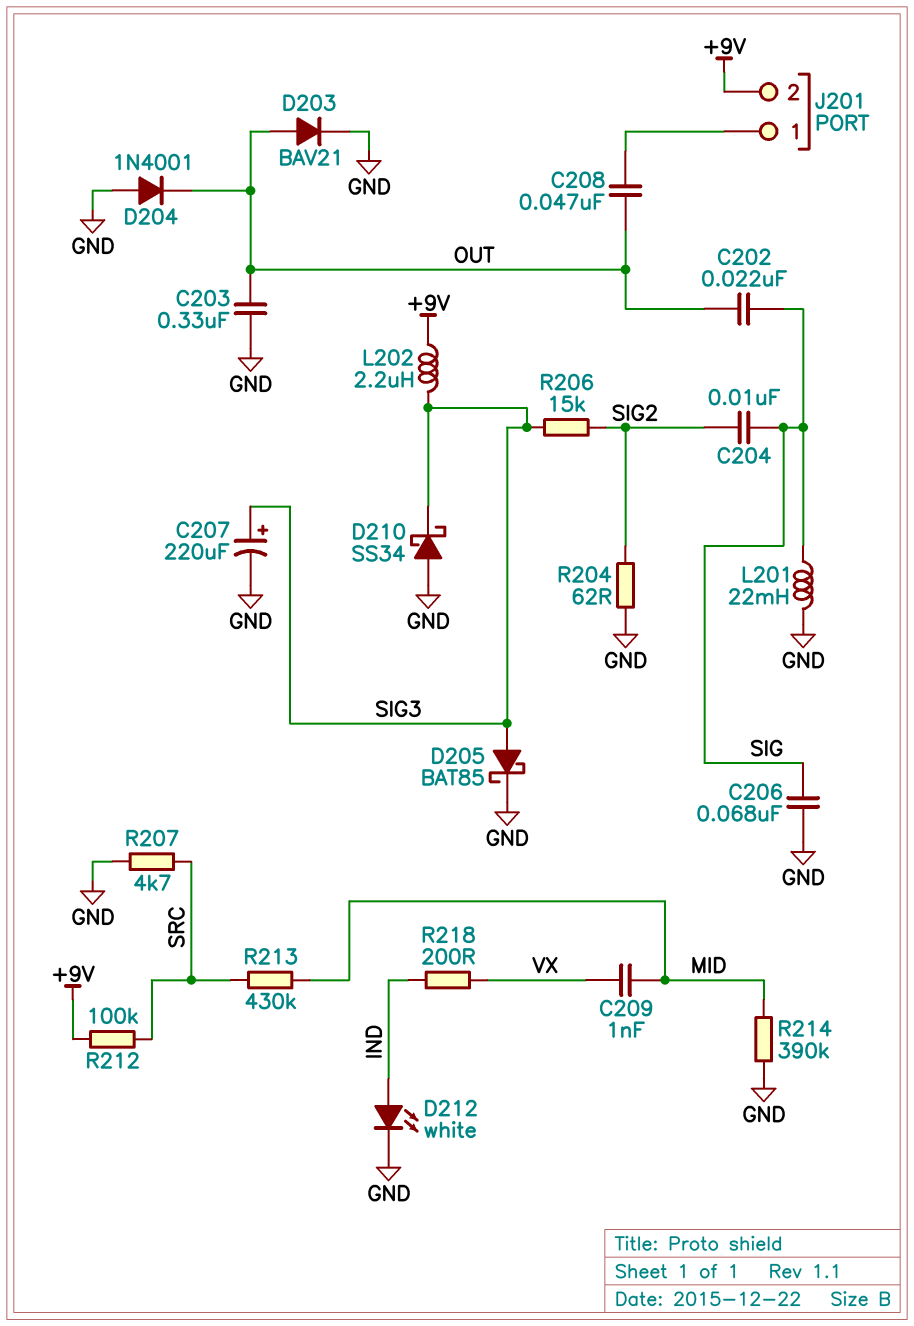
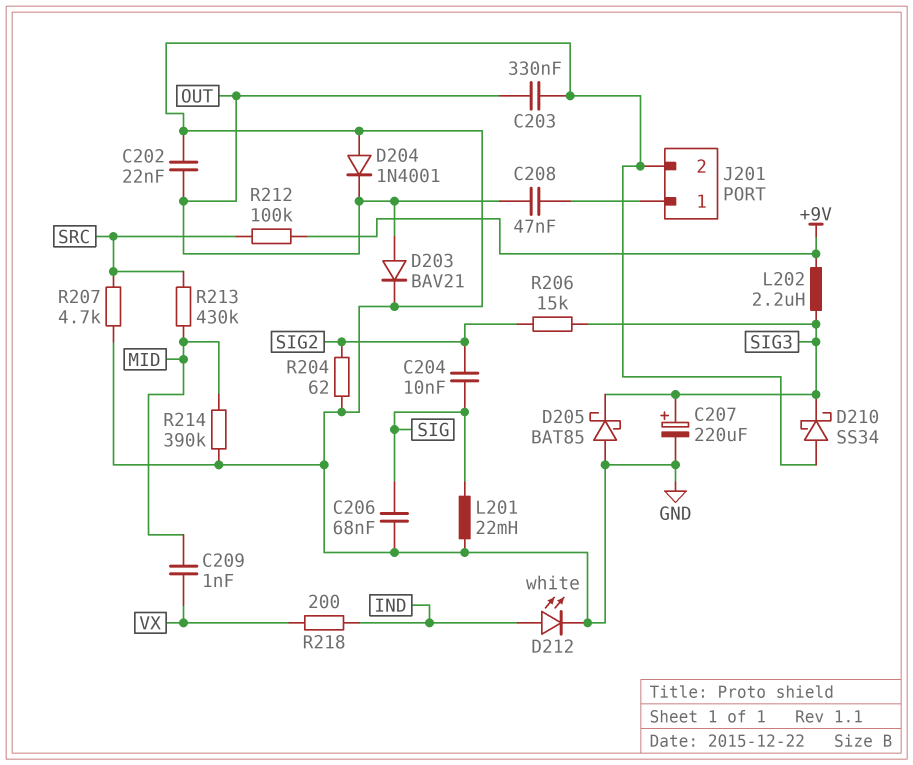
C202: 22nF (OUT, SIG) -> 22nF (GND, OUT)
D205: schottky BAT85 (A SIG3, K GND) -> schottky BAT85 (A GND, K SIG3)
J201 pin 2: +9V -> GND

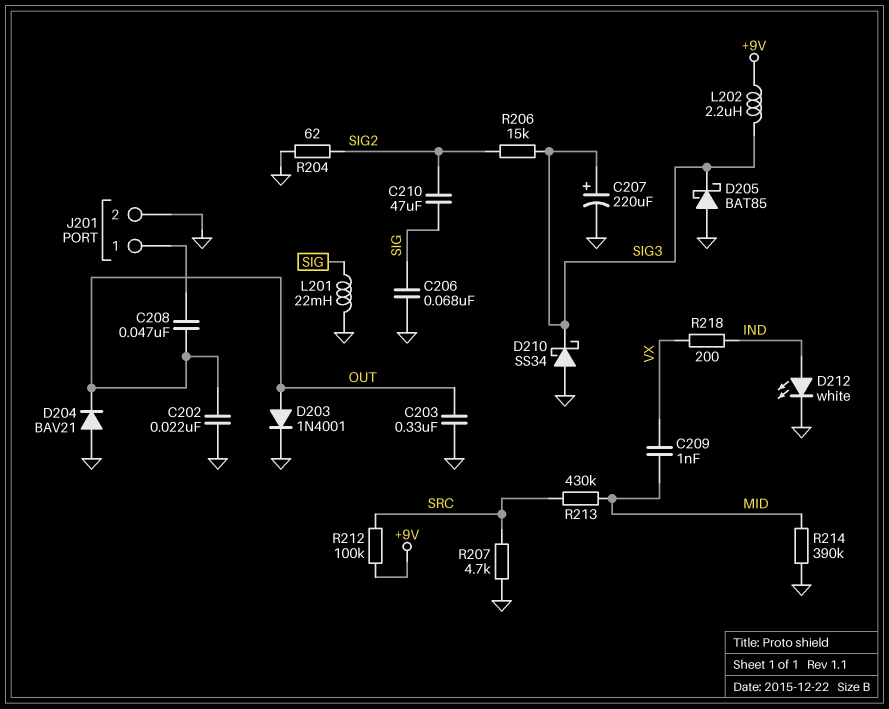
C204: 10nF (SIG, SIG2) -> none
C210: none -> 47uF (SIG, SIG2)
D203: diode BAV21 (A OUT, K GND) -> diode 1N4001 (A OUT, K GND)
D204: diode 1N4001 (A GND, K OUT) -> diode BAV21 (A GND, K OUT)

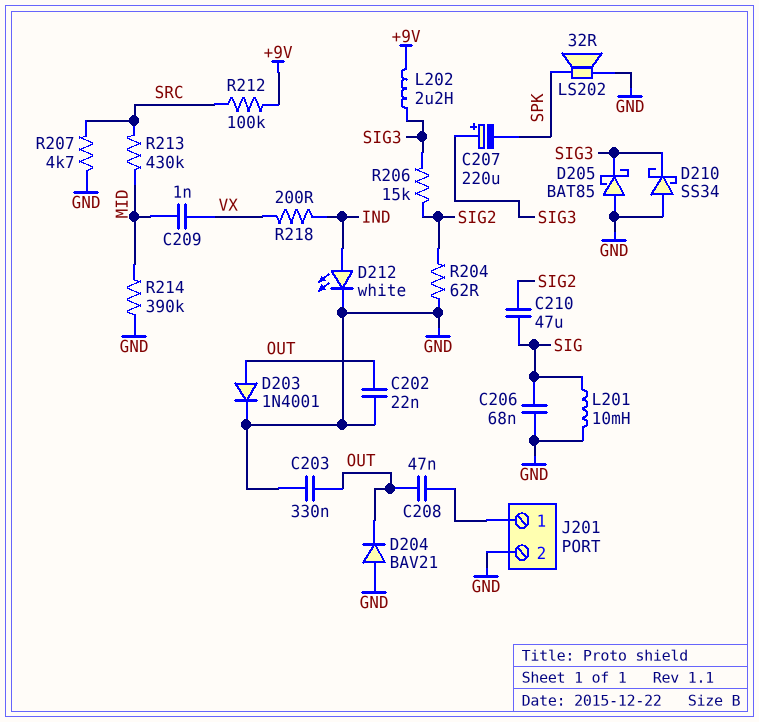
C207: 220uF (plus SIG3, minus GND) -> 220uF (plus SIG3, minus SPK)
L201: 22mH (GND, SIG) -> 10mH (GND, SIG)
LS202: none -> speaker 32R (GND, SPK)

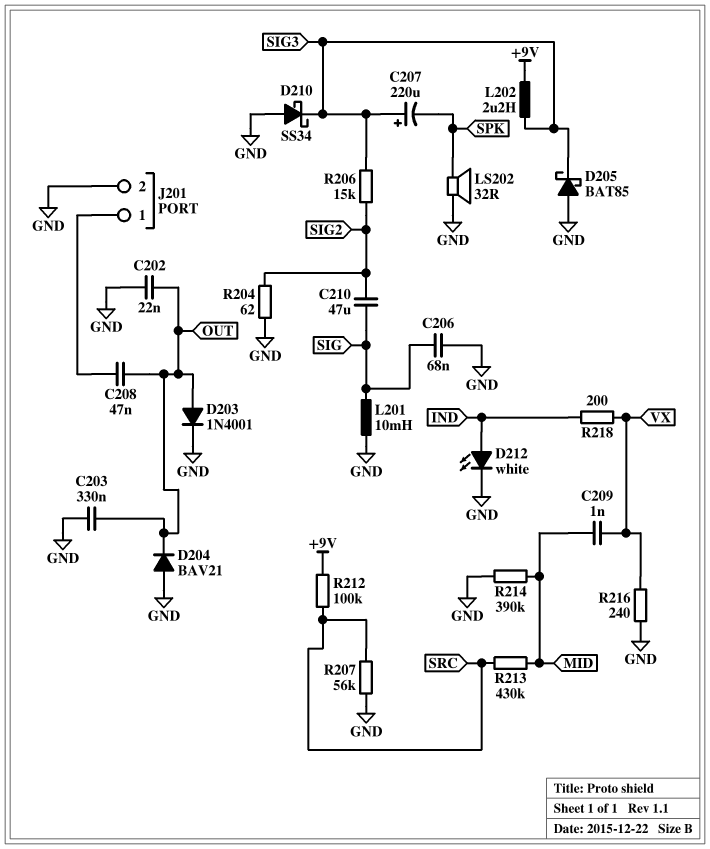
R207: 4.7k (GND, SRC) -> 56k (GND, SRC)
R216: none -> 240 (GND, VX)

